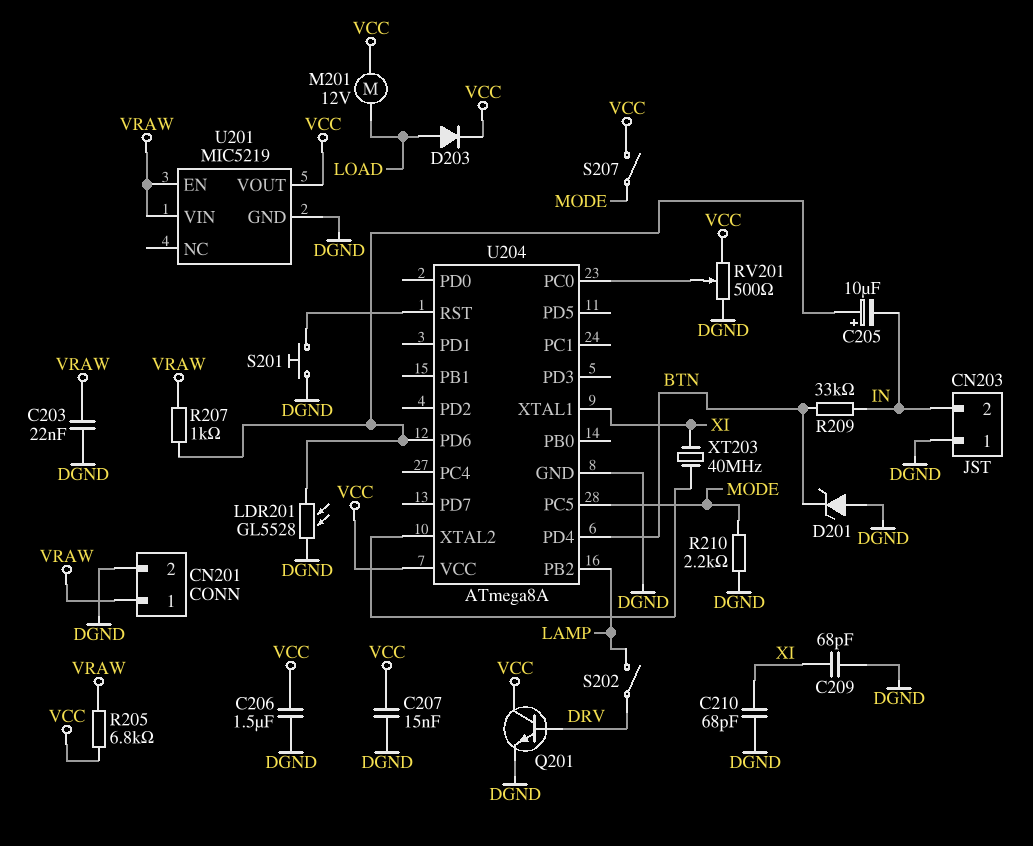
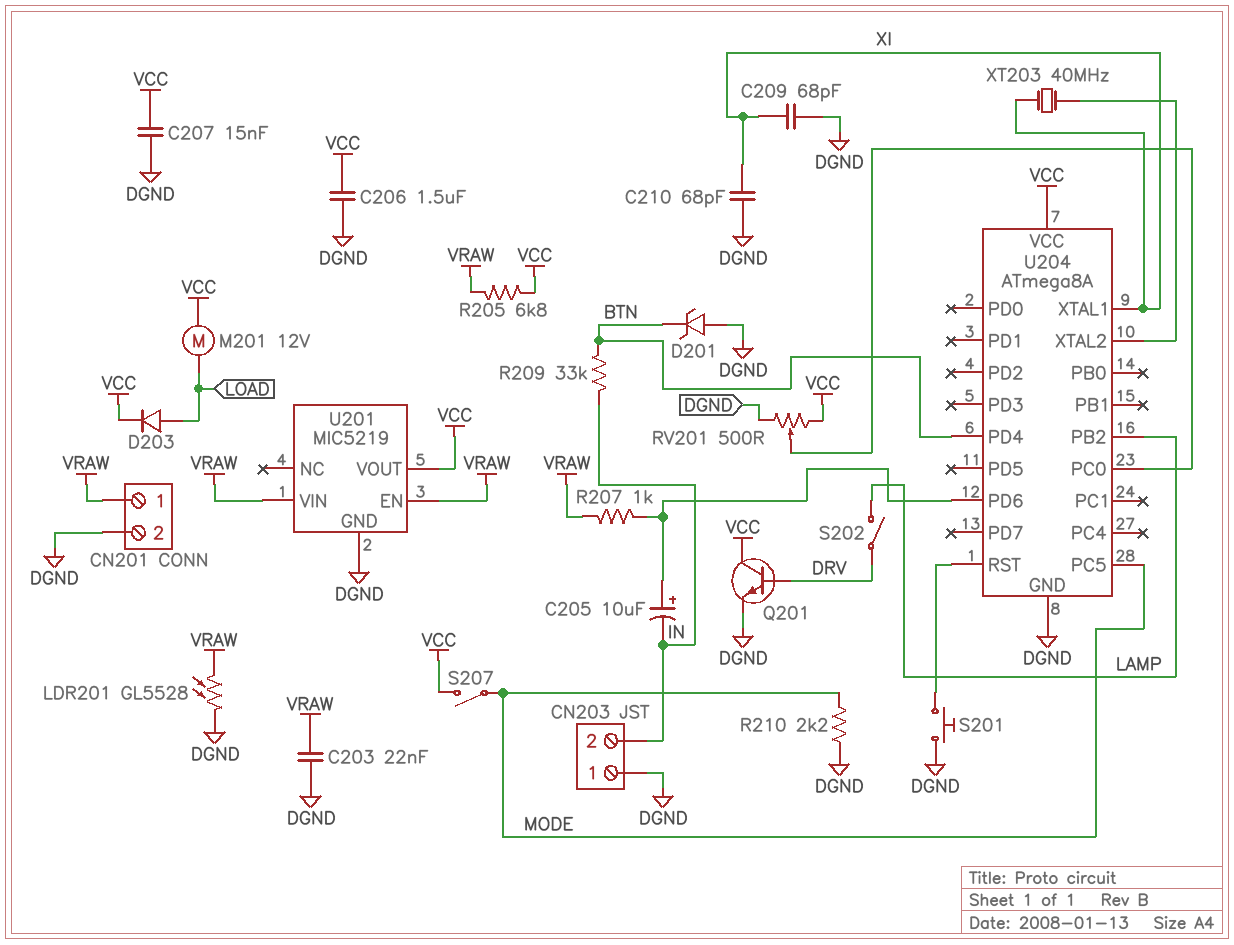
LDR201: GL5528 (DGND, U204/PD6) -> GL5528 (DGND, VRAW)

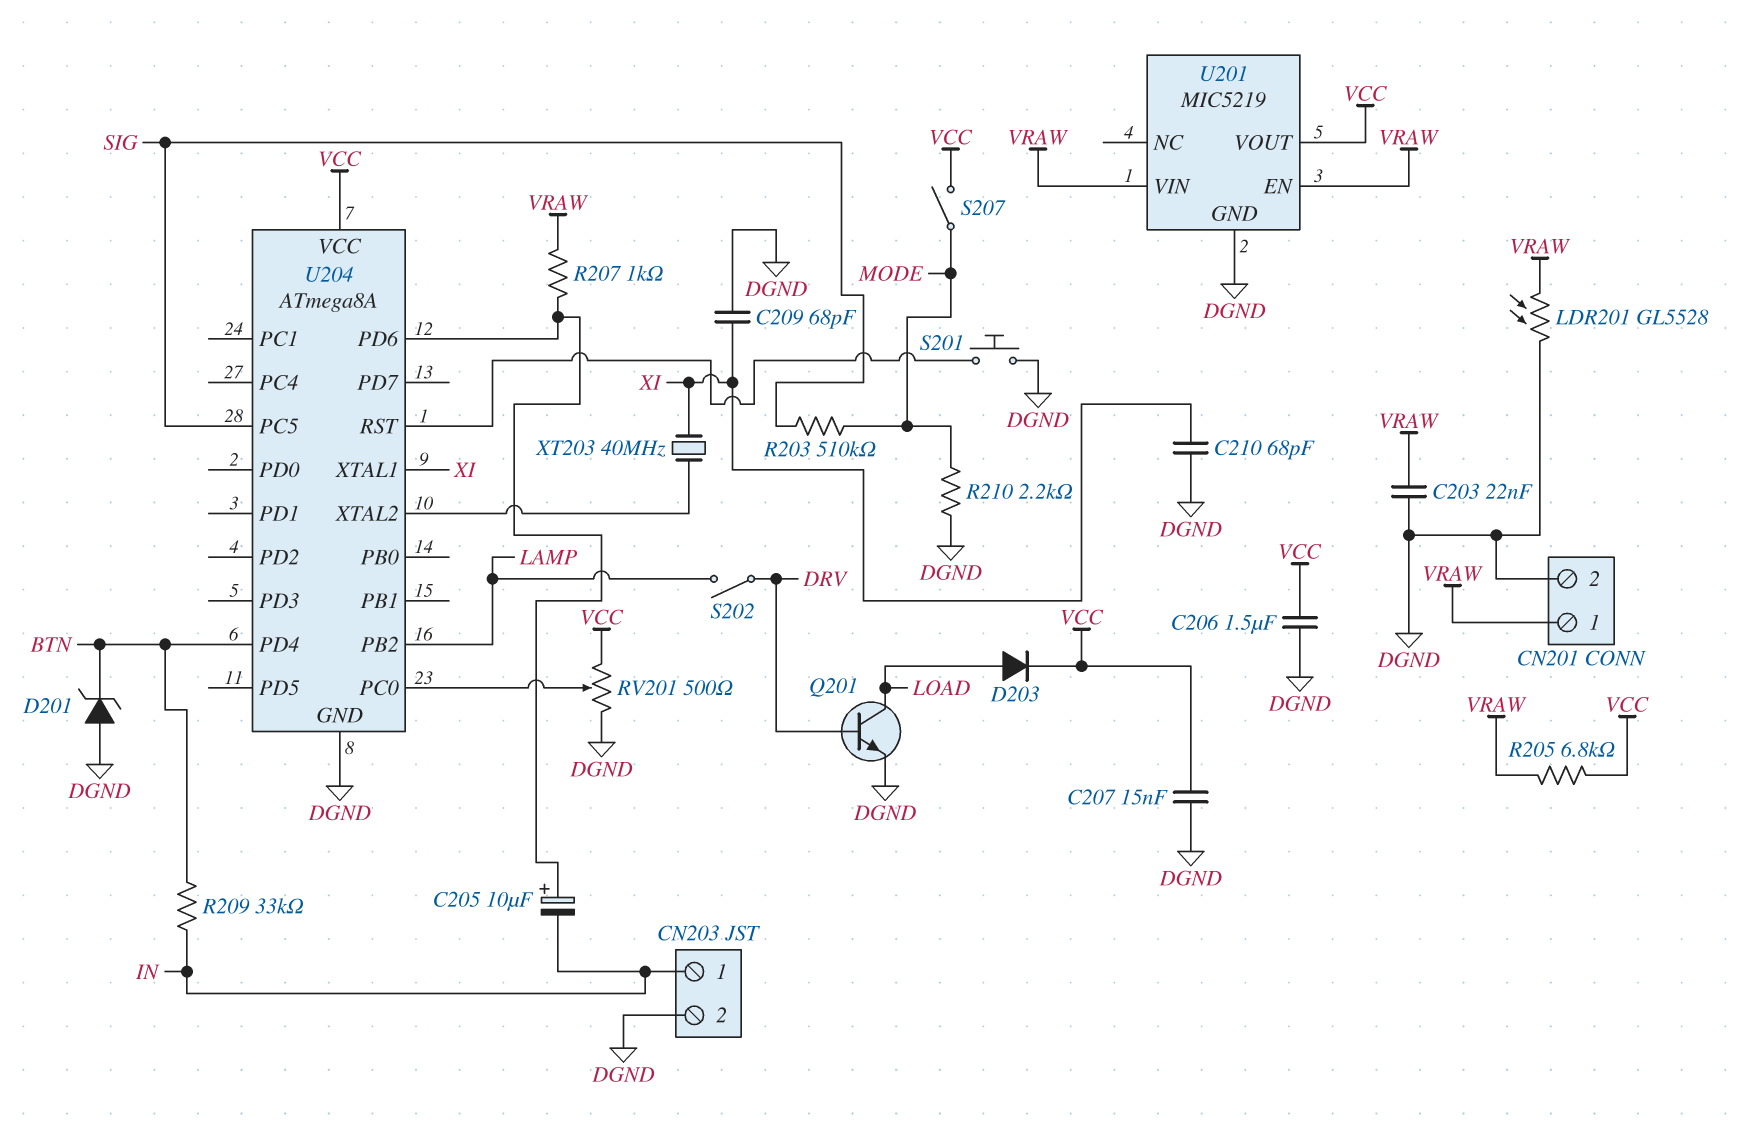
CN203 pin 1: DGND -> IN
CN203 pin 2: IN -> DGND
M201: motor 12V (LOAD, VCC) -> none
Q201: NPN (B DRV, C VCC, E DGND) -> NPN (B DRV, C LOAD, E DGND)
R203: none -> 510k (MODE, SIG)
U204 pin PC5: MODE -> SIG

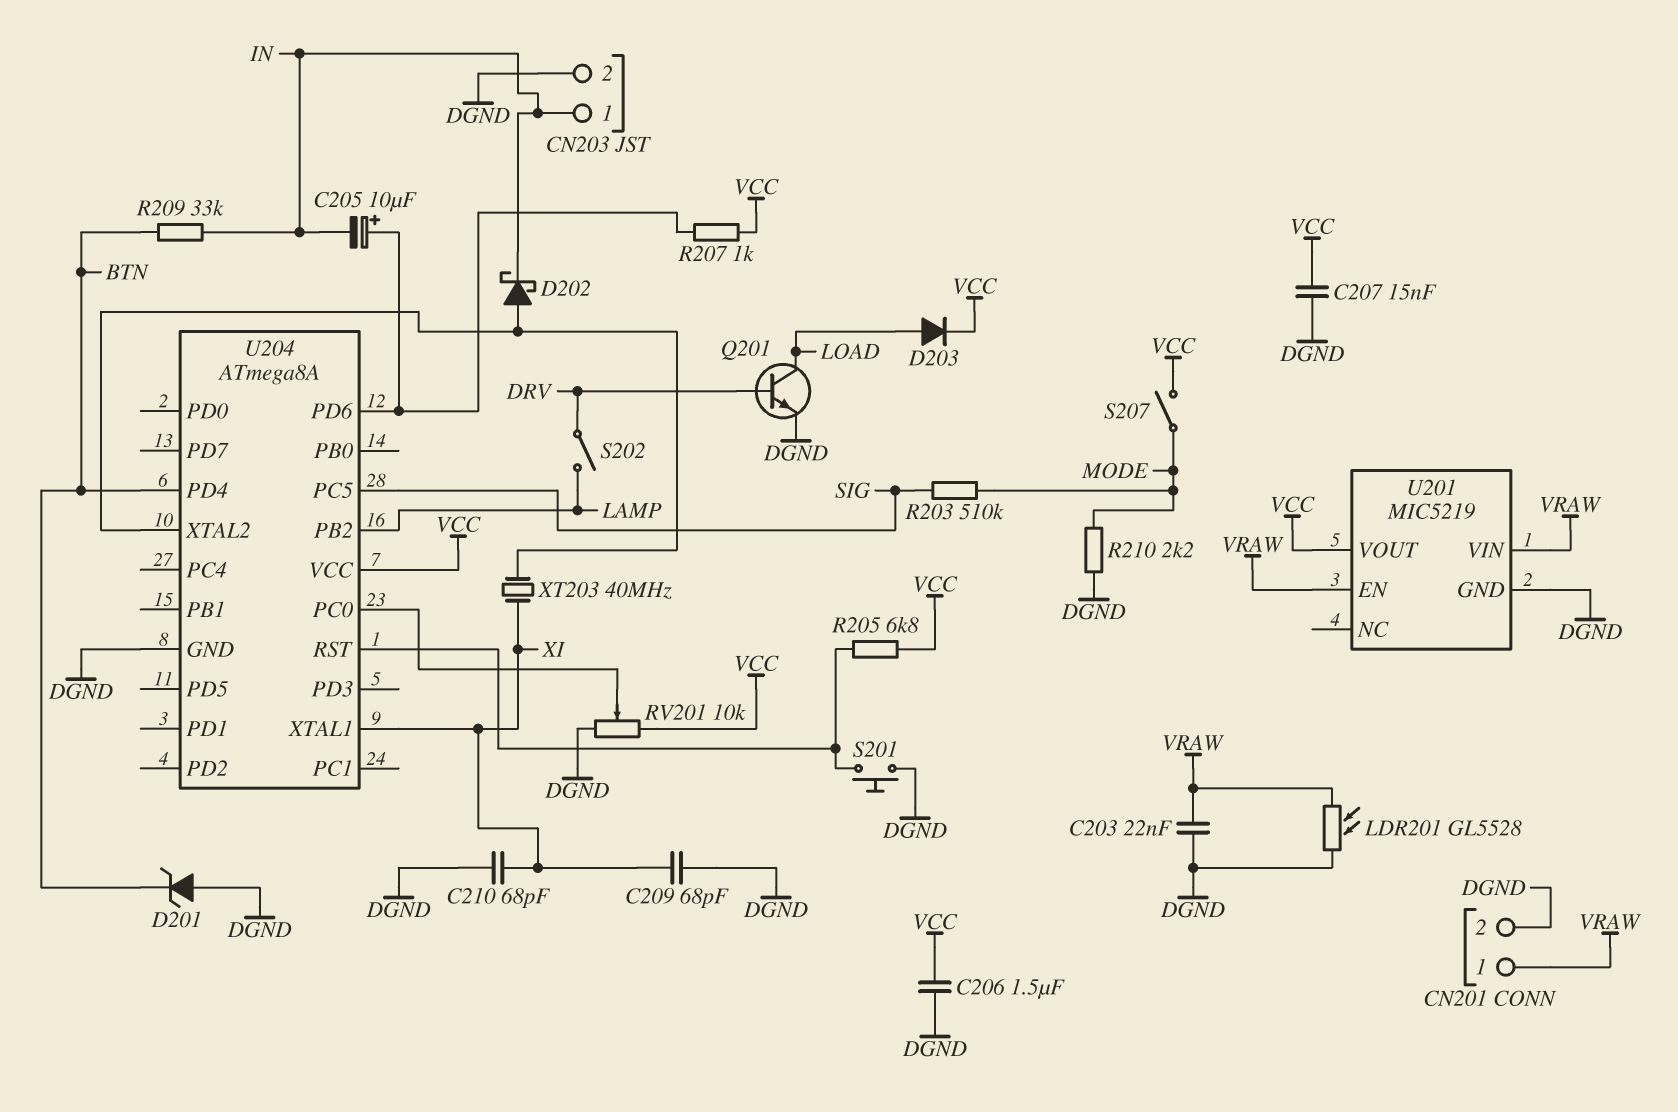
D202: none -> schottky (A U204/XTAL2, K IN)
R205: 6.8k (VCC, VRAW) -> 6.8k (U204/RST, VCC)
R207: 1k (U204/PD6, VRAW) -> 1k (U204/PD6, VCC)
RV201: 500 (DGND, VCC, wiper U204/PC0) -> 10k (DGND, VCC, wiper U204/PC0)

